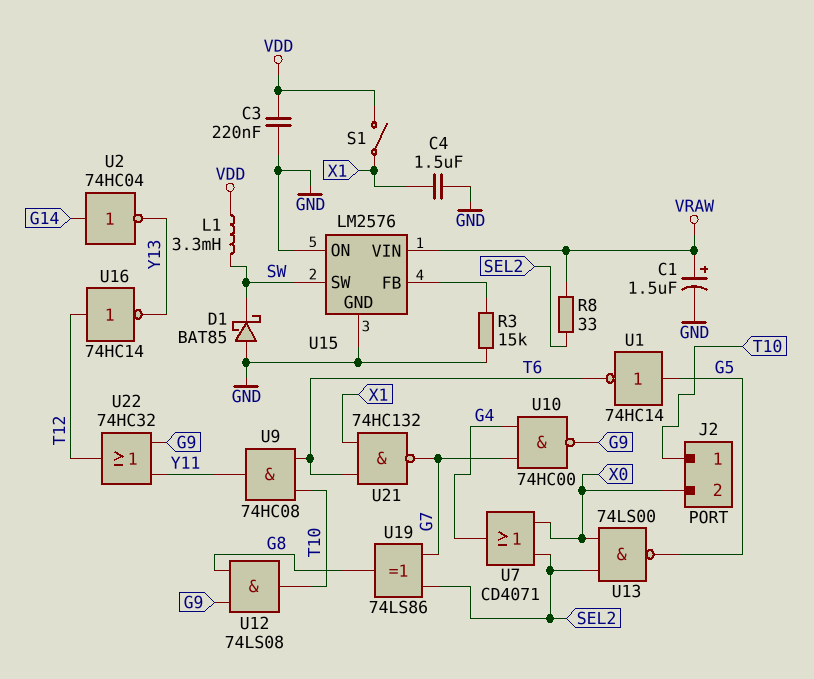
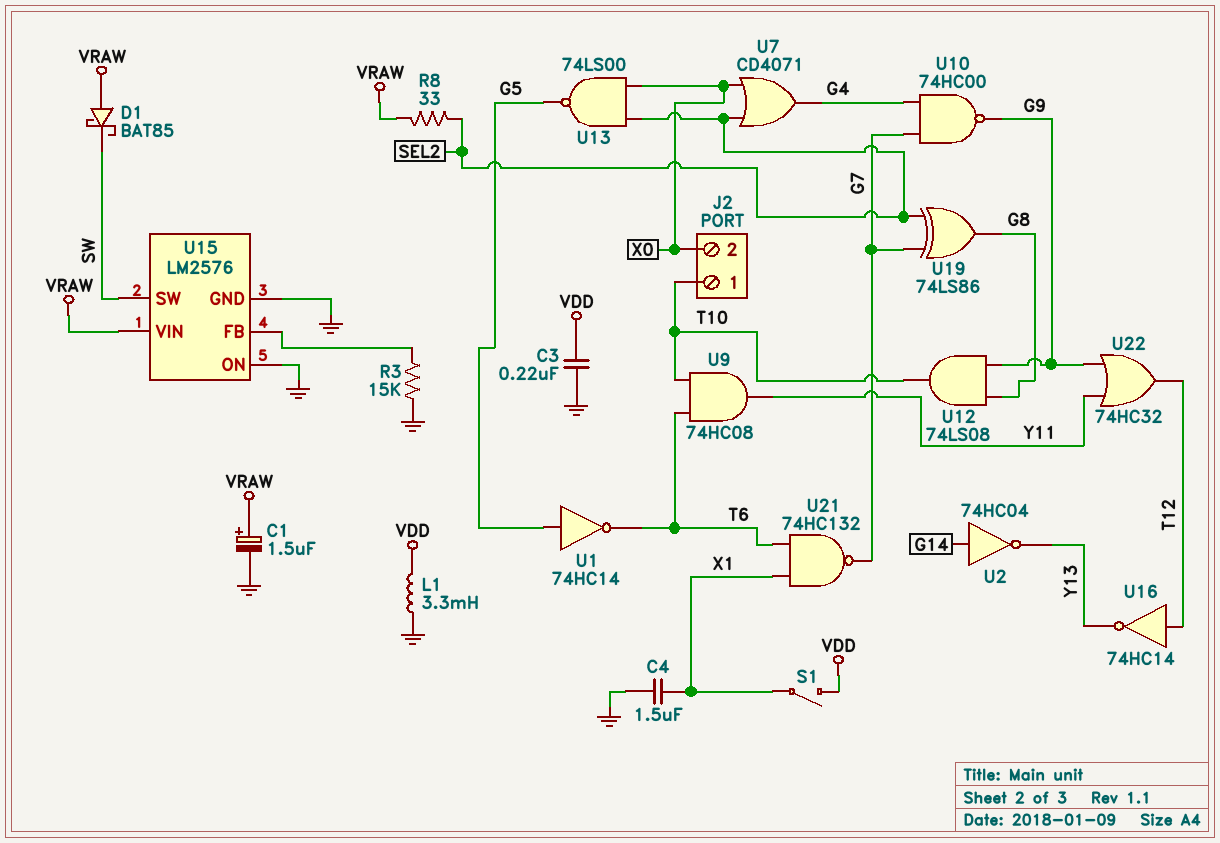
D1: schottky BAT85 (A GND, K SW) -> schottky BAT85 (A VRAW, K SW)
L1: 3.3mH (SW, VDD) -> 3.3mH (GND, VDD)

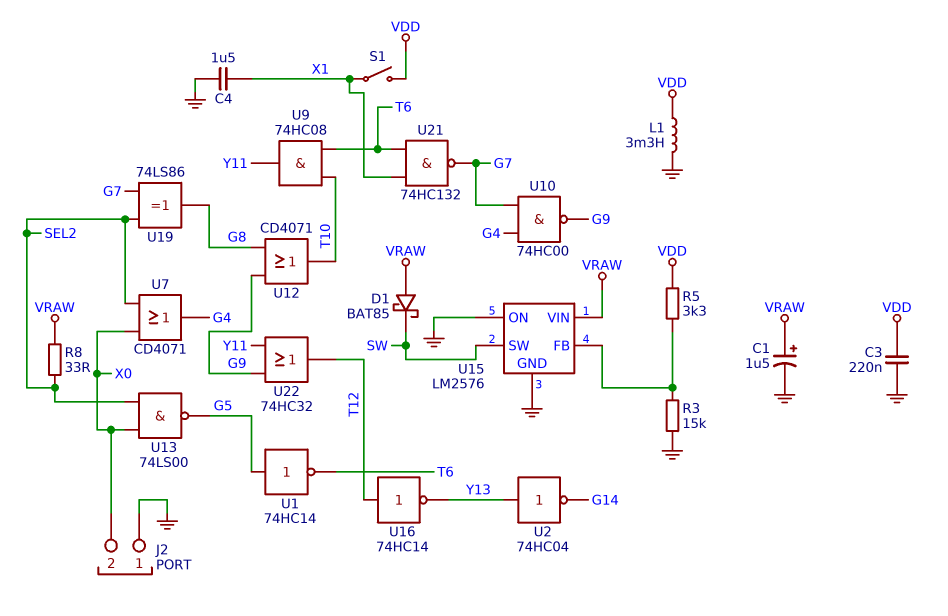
J2 pin 1: T10 -> GND
R5: none -> 3.3k (U15/FB, VDD)
U2: NOT 74HC04 (in G14, out Y13) -> NOT 74HC04 (in Y13, out G14)
U12: AND 74LS08 (in G8, in G9, out T10) -> OR CD4071 (in G8, in G9, out T10)

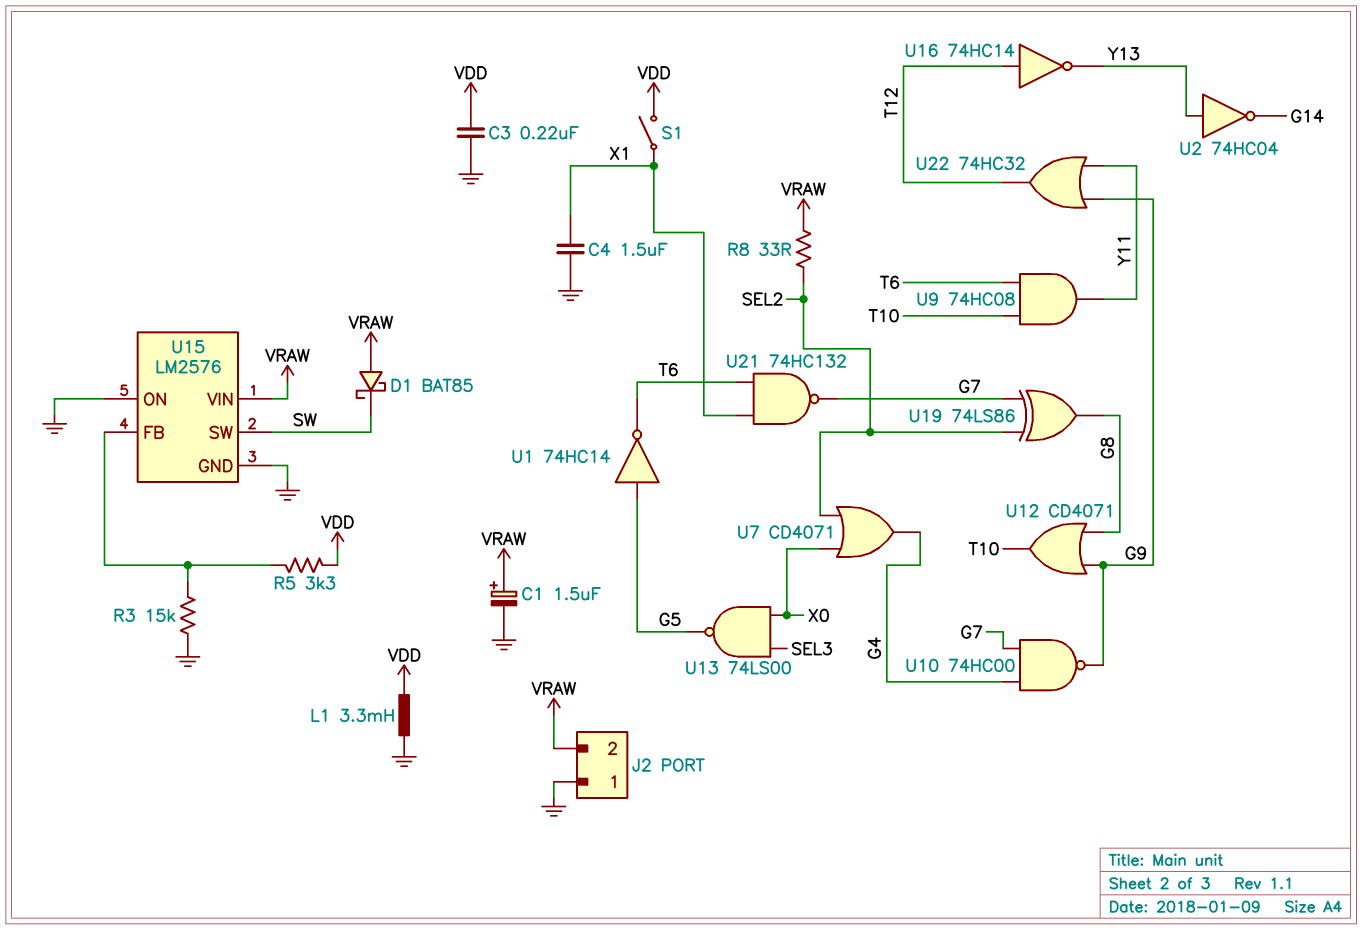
J2 pin 2: X0 -> VRAW
U13: NAND 74LS00 (in SEL2, in X0, out G5) -> NAND 74LS00 (in SEL3, in X0, out G5)

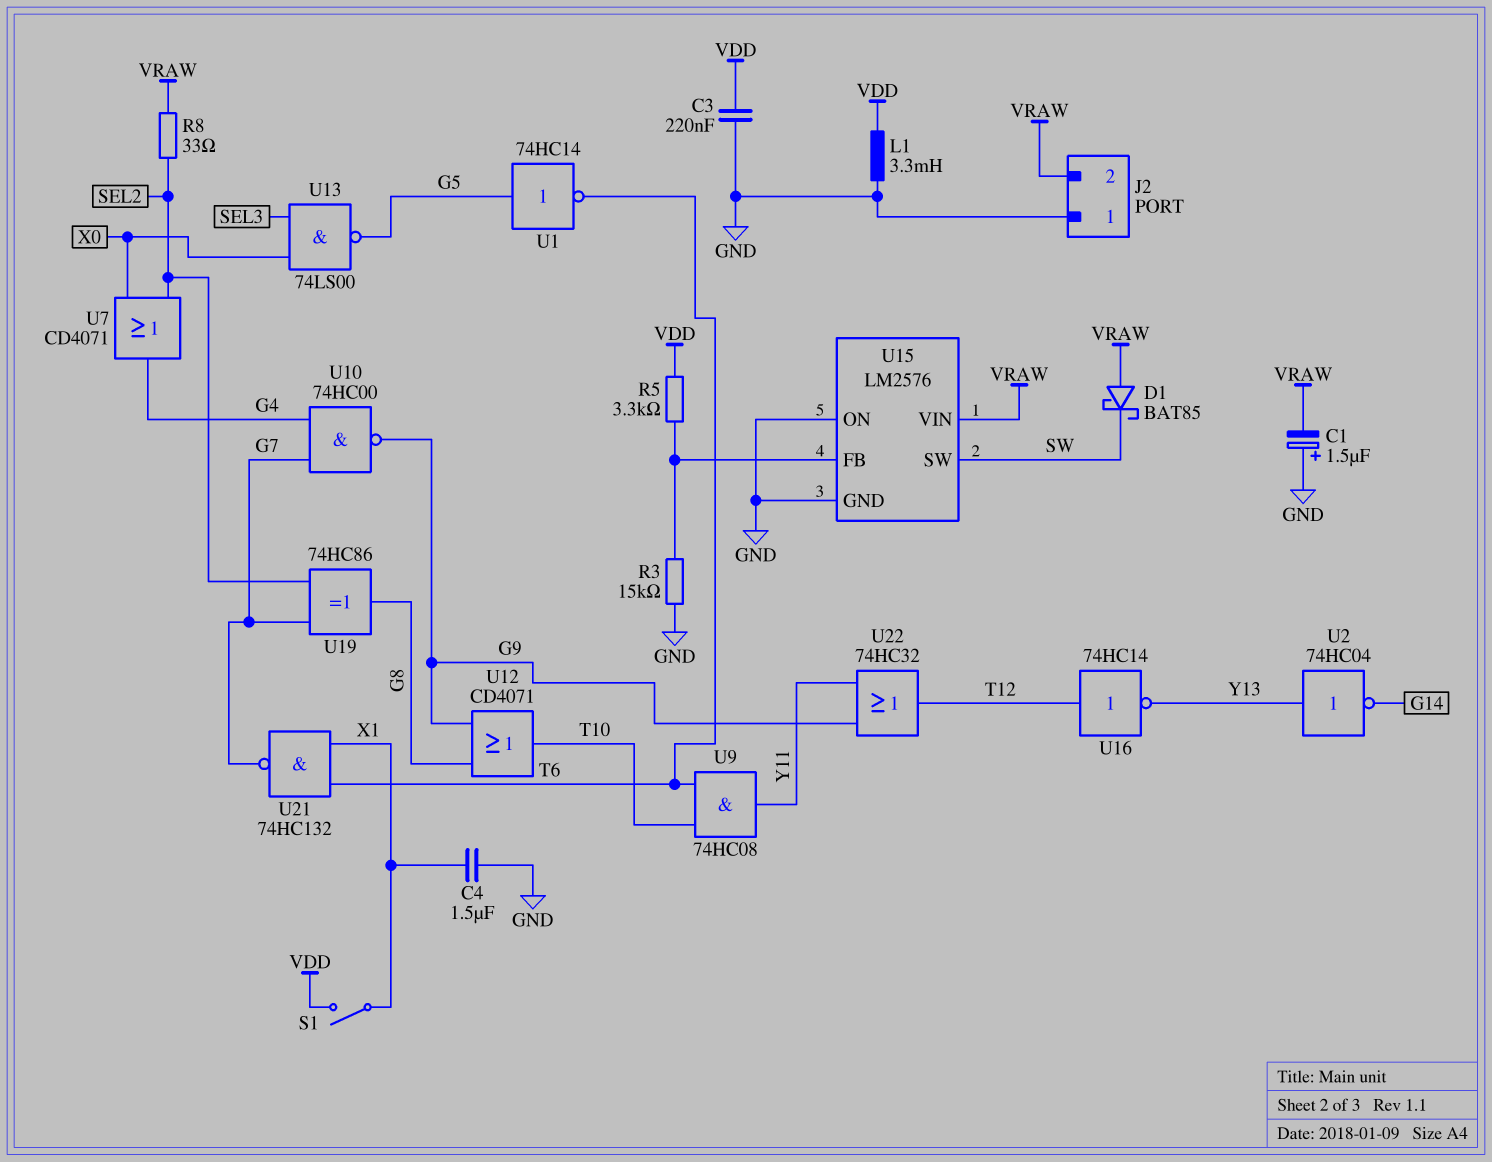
C1: 1.5uF (plus VRAW, minus GND) -> 1.5uF (plus GND, minus VRAW)
U19: XOR 74LS86 (in G7, in SEL2, out G8) -> XOR 74HC86 (in G7, in SEL2, out G8)

